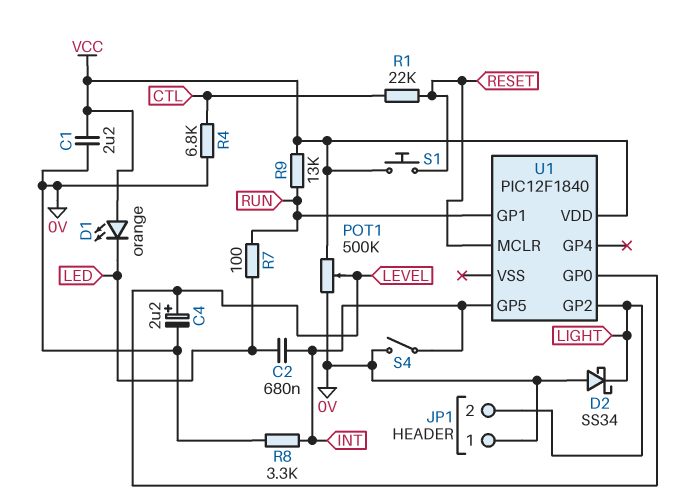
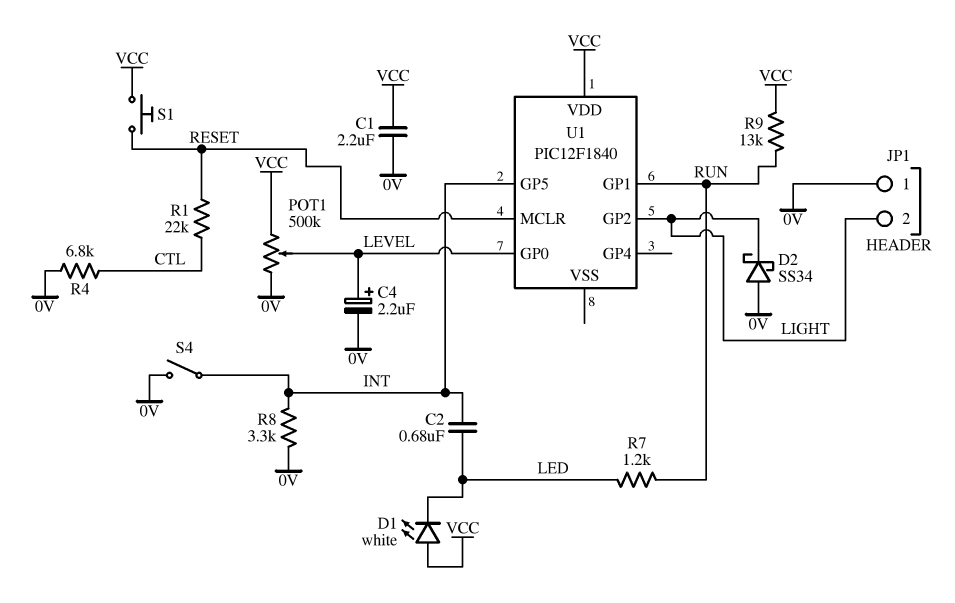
D1: LED orange (A VCC, K LED) -> LED white (A VCC, K LED)
R7: 100 (LED, RUN) -> 1.2k (LED, RUN)

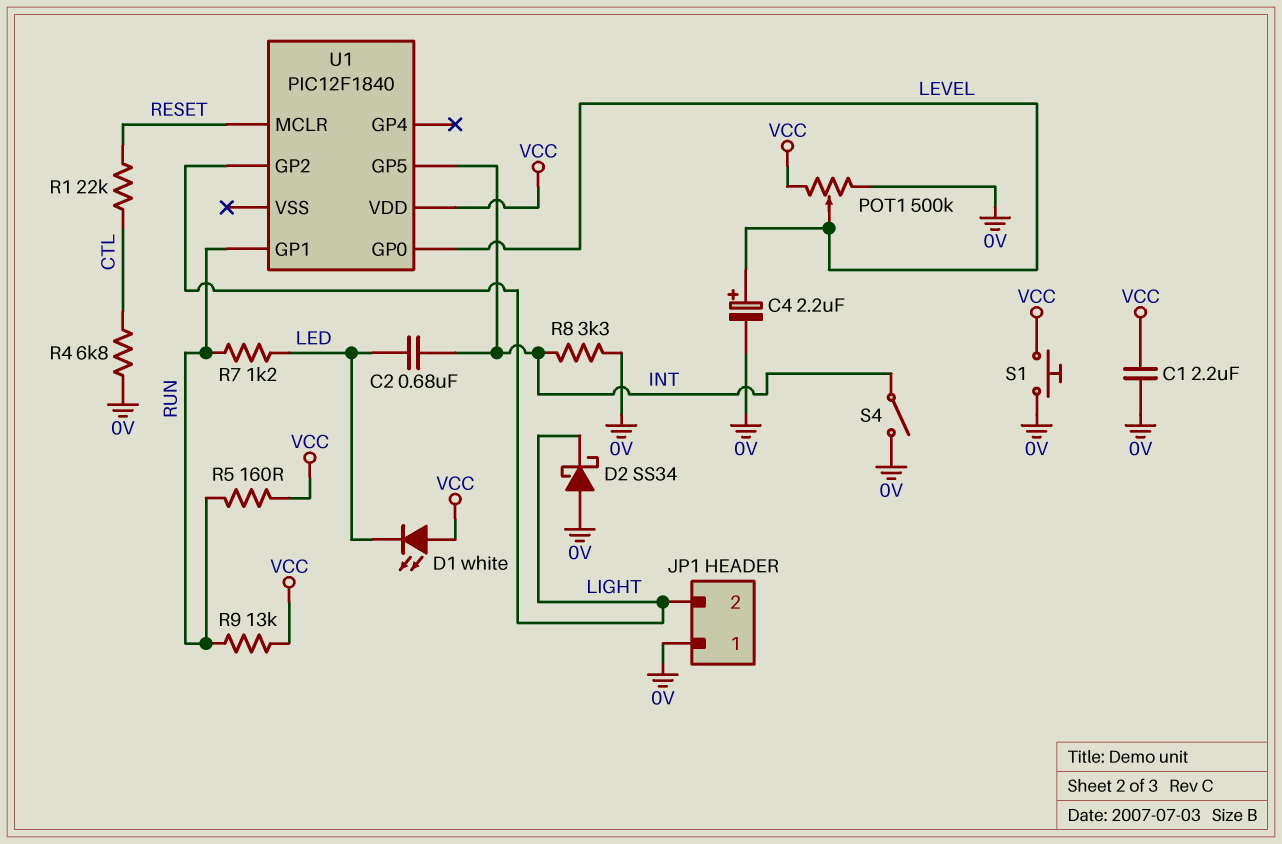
R5: none -> 160 (RUN, VCC)
S1: button (RESET, VCC) -> button (0V, VCC)

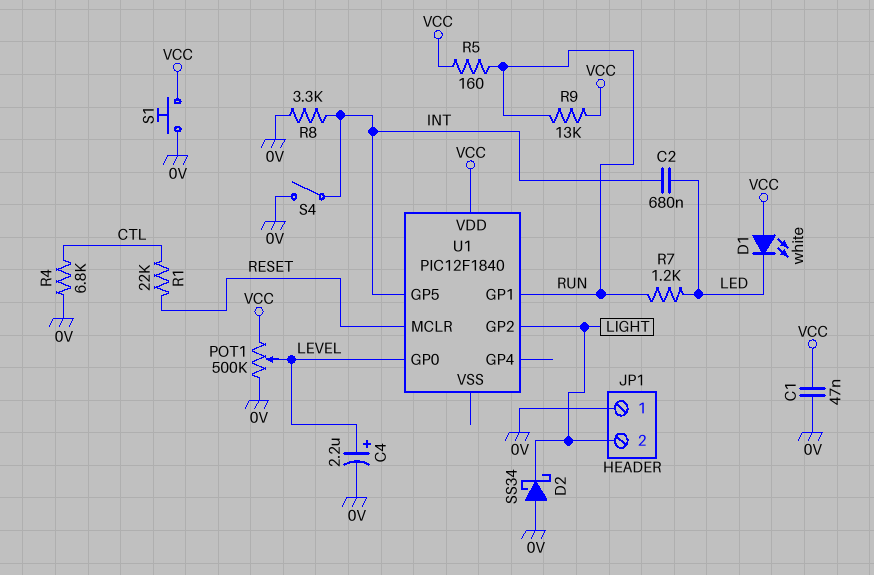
C1: 2.2uF (0V, VCC) -> 47nF (0V, VCC)

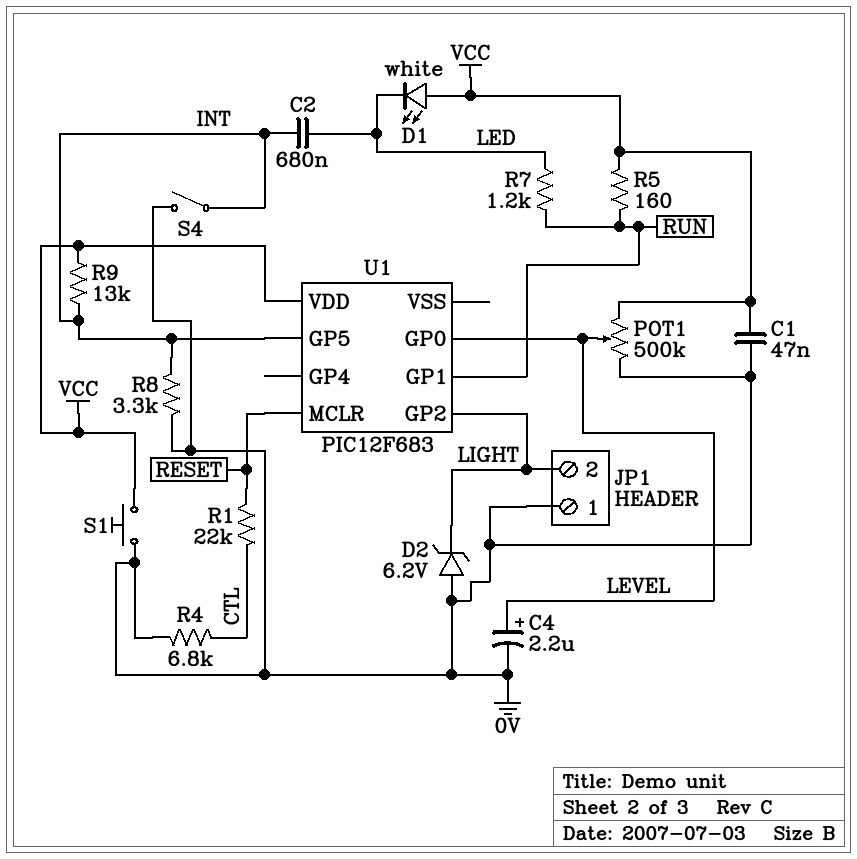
D2: schottky SS34 (A 0V, K LIGHT) -> zener 6.2V (A 0V, K LIGHT)
R9: 13k (RUN, VCC) -> 13k (INT, VCC)
U1: PIC12F1840 -> PIC12F683

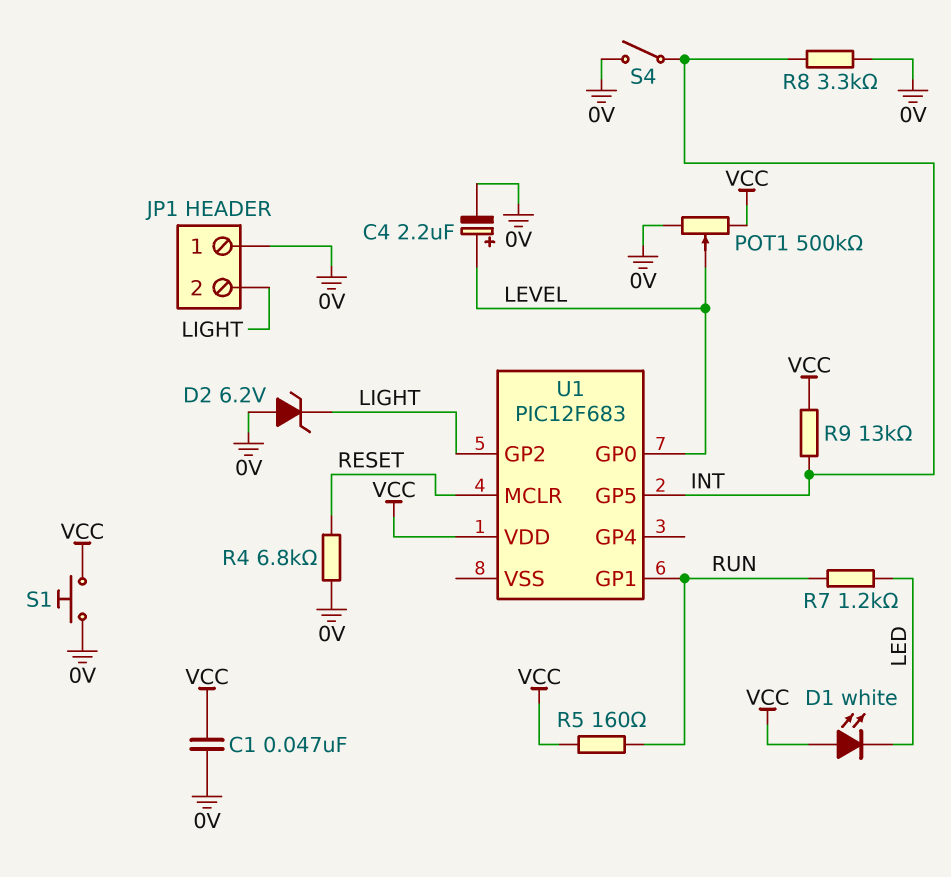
C2: 680nF (INT, LED) -> none
R1: 22k (CTL, RESET) -> none
R4: 6.8k (0V, CTL) -> 6.8k (0V, RESET)

